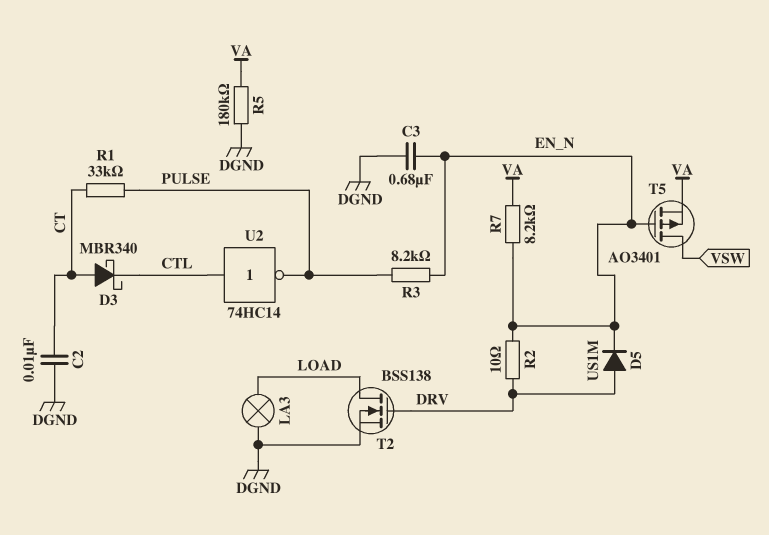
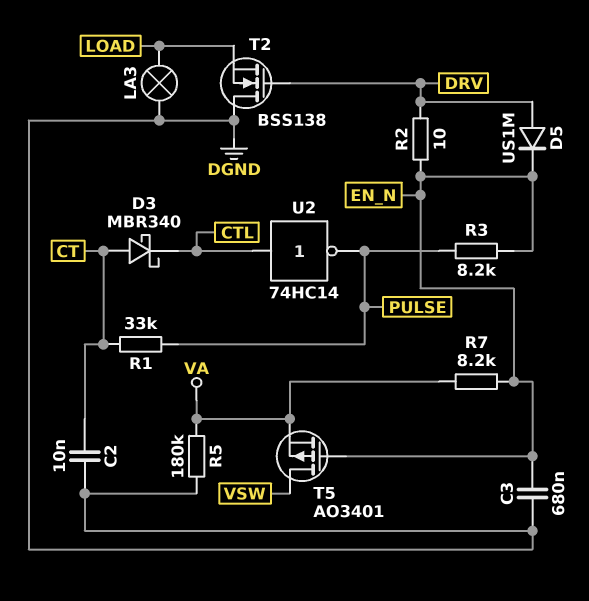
T2: NMOS BSS138 (G DRV, D LOAD, S DGND) -> NMOS BSS138 (G DRV, D DGND, S LOAD)

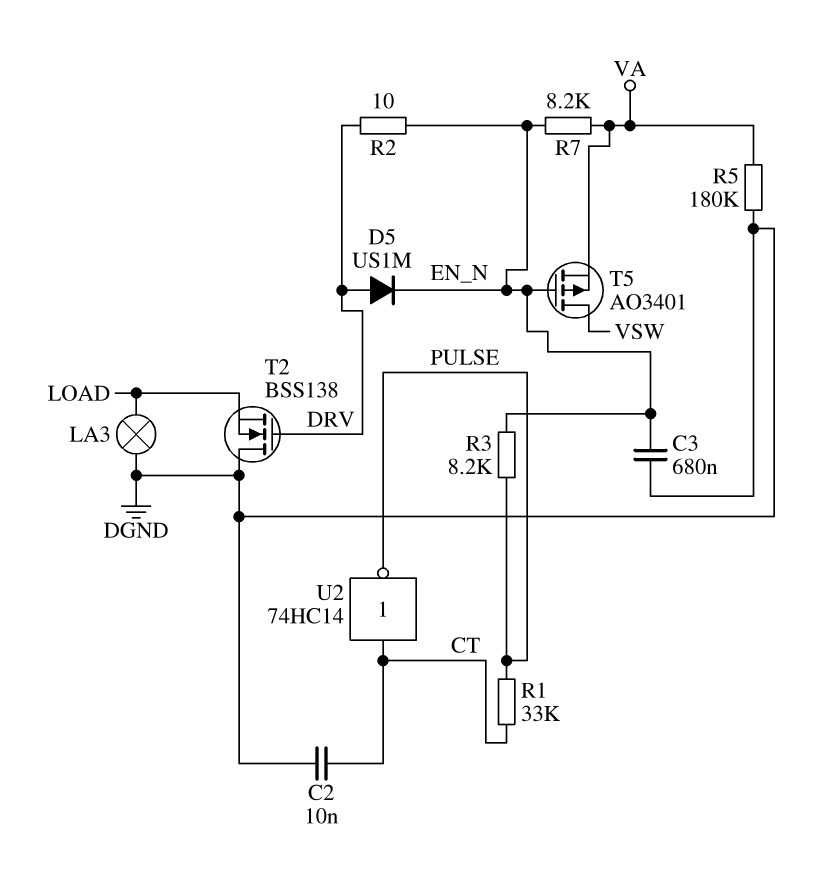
D3: schottky MBR340 (A CT, K CTL) -> none
U2: NOT 74HC14 (in CTL, out PULSE) -> NOT 74HC14 (in CT, out PULSE)

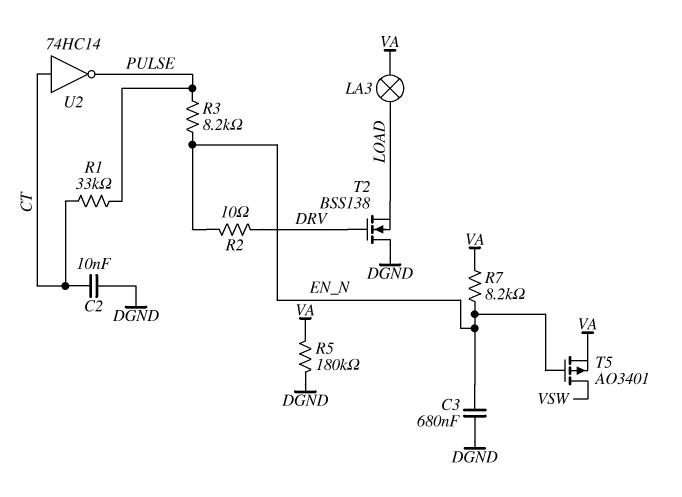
D5: diode US1M (A DRV, K EN_N) -> none
LA3: lamp (DGND, LOAD) -> lamp (LOAD, VA)

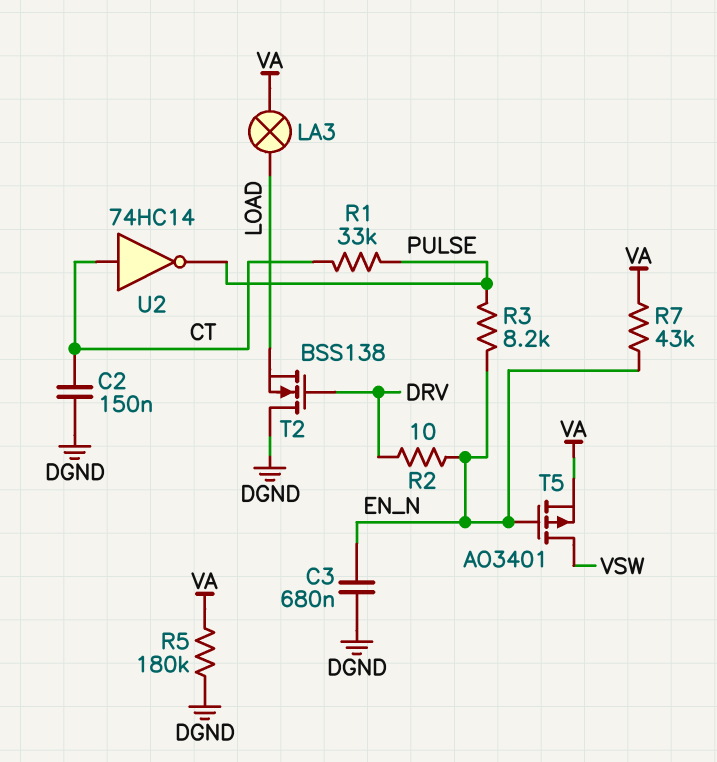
C2: 10nF (CT, DGND) -> 150nF (CT, DGND)
R7: 8.2k (EN_N, VA) -> 43k (EN_N, VA)

